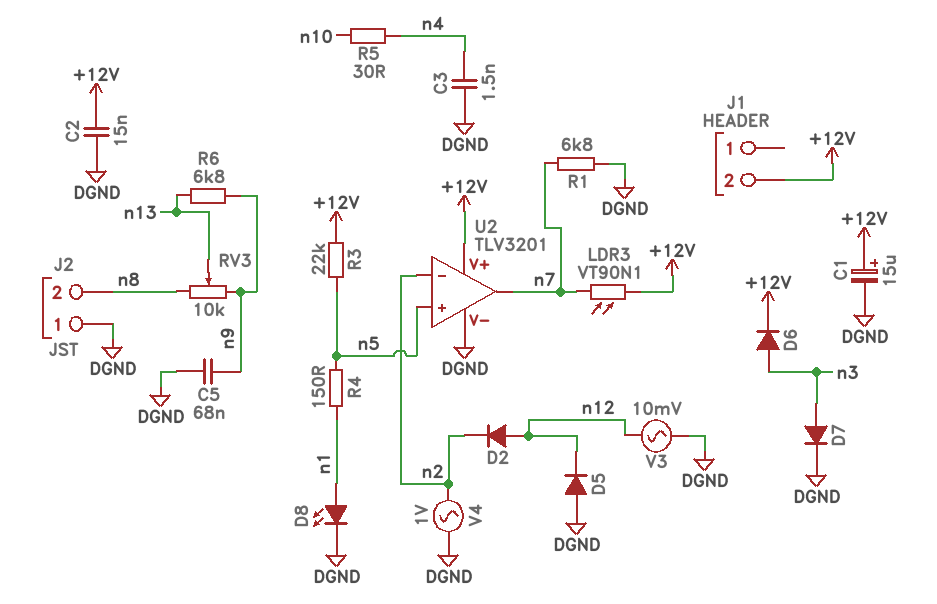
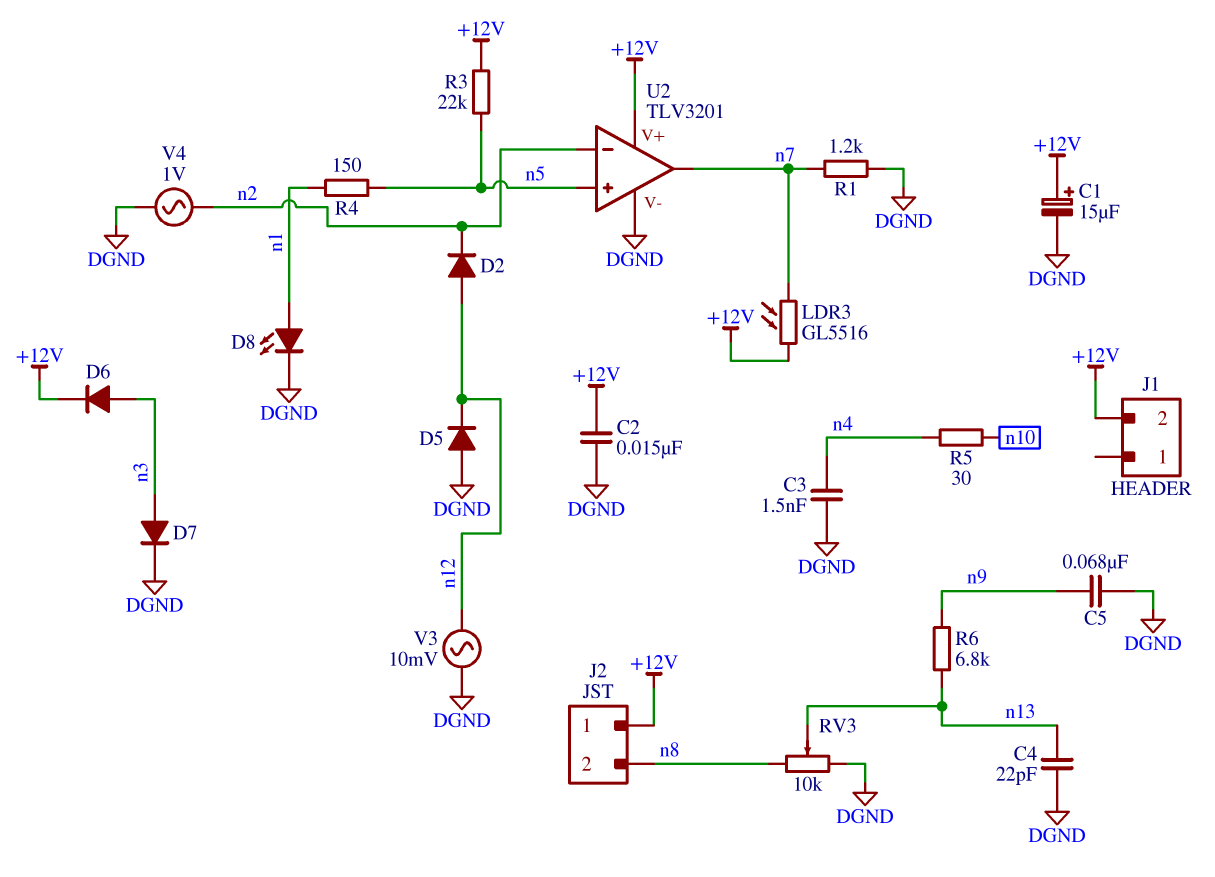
C4: none -> 22pF (DGND, n13)
J2 pin 1: DGND -> +12V
LDR3: VT90N1 (+12V, n7) -> GL5516 (+12V, n7)
R1: 6.8k (DGND, n7) -> 1.2k (DGND, n7)
RV3: 10k (n8, n9, wiper n13) -> 10k (DGND, n8, wiper n13)

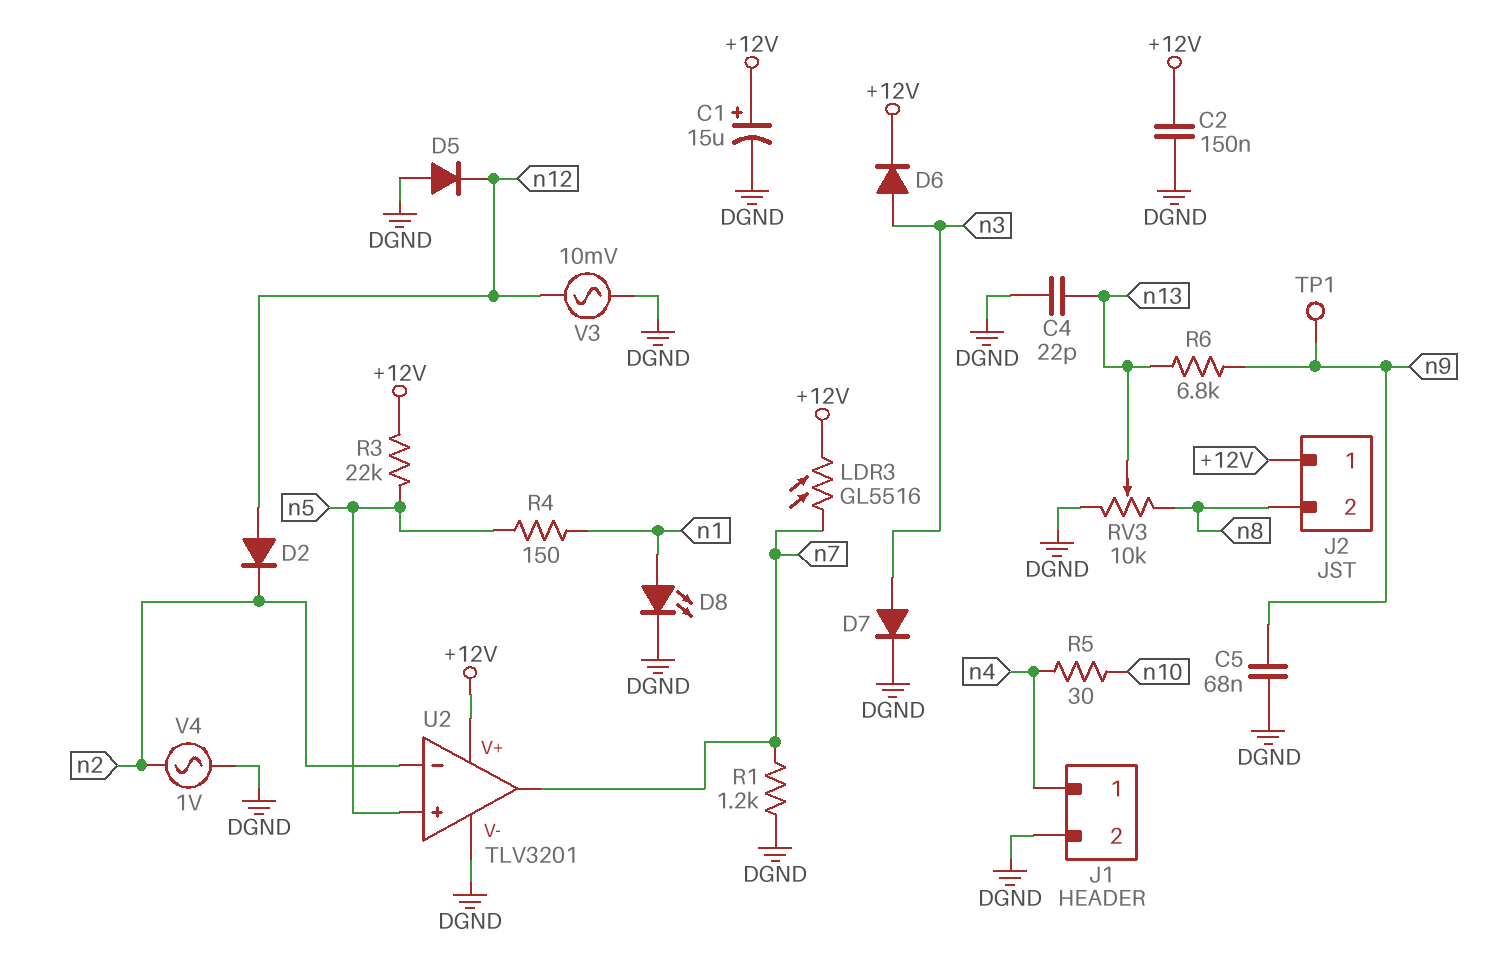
C2: 15nF (+12V, DGND) -> 150nF (+12V, DGND)
C3: 1.5nF (DGND, n4) -> none
J1 pin 1: none -> n4
J1 pin 2: +12V -> DGND
TP1: none -> test point (n9)

